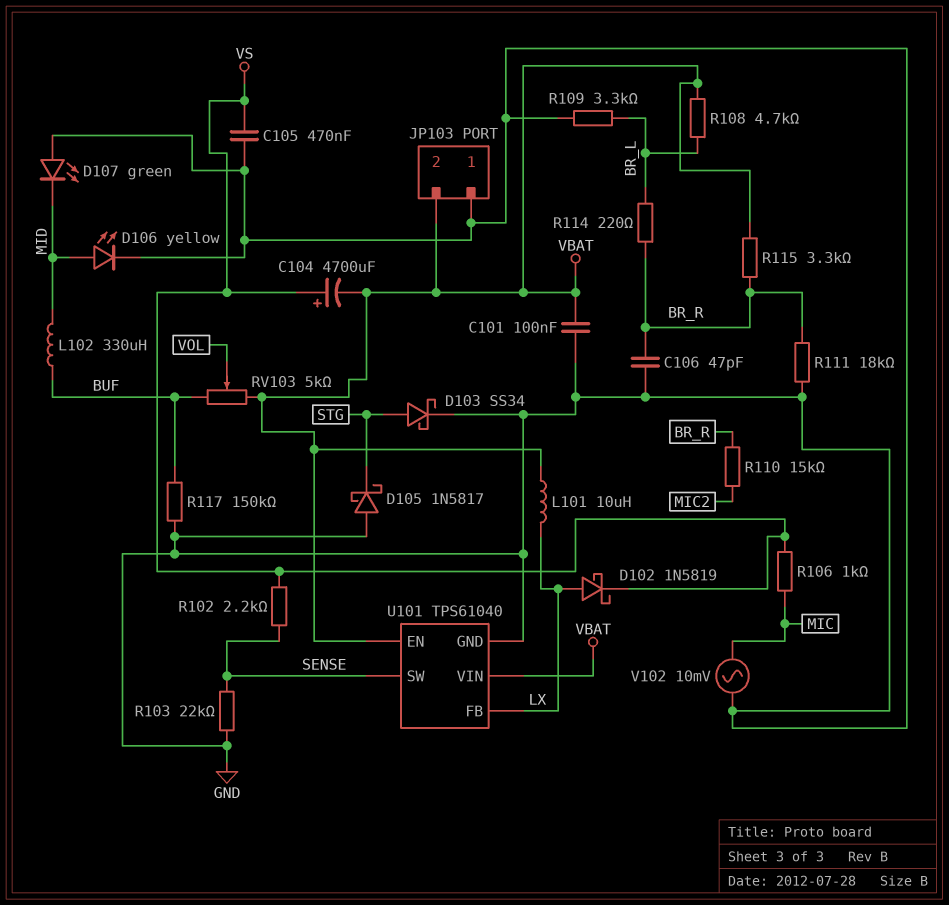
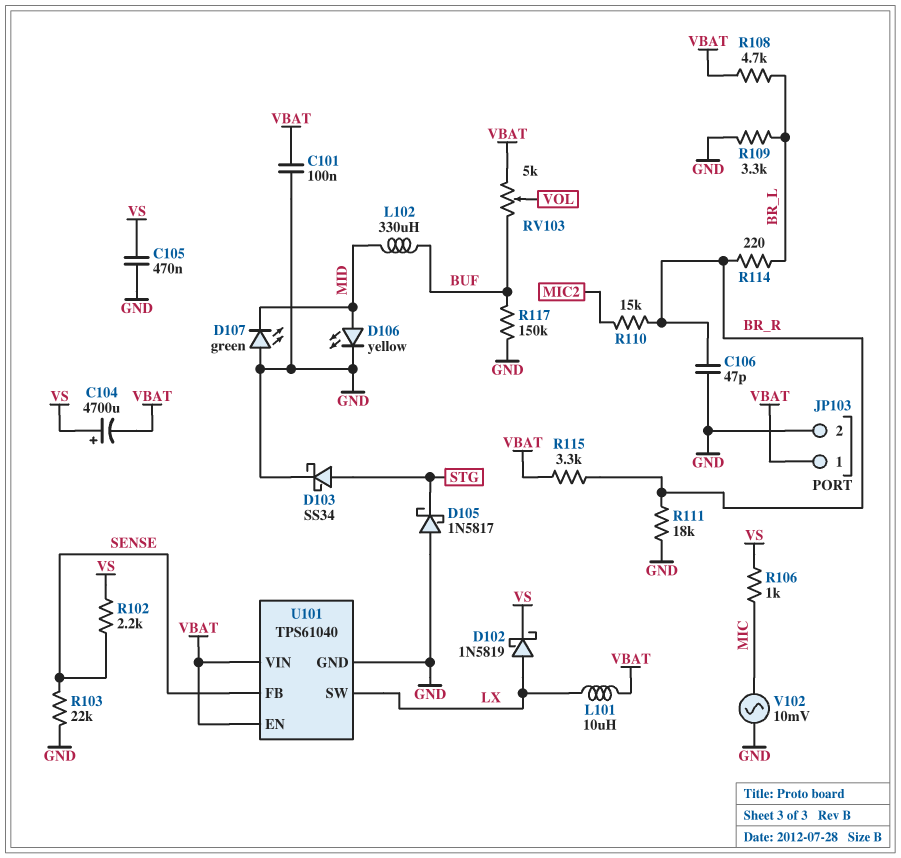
JP103 pin 1: GND -> VBAT
JP103 pin 2: VBAT -> GND
U101 pin FB: LX -> SENSE
U101 pin SW: SENSE -> LX

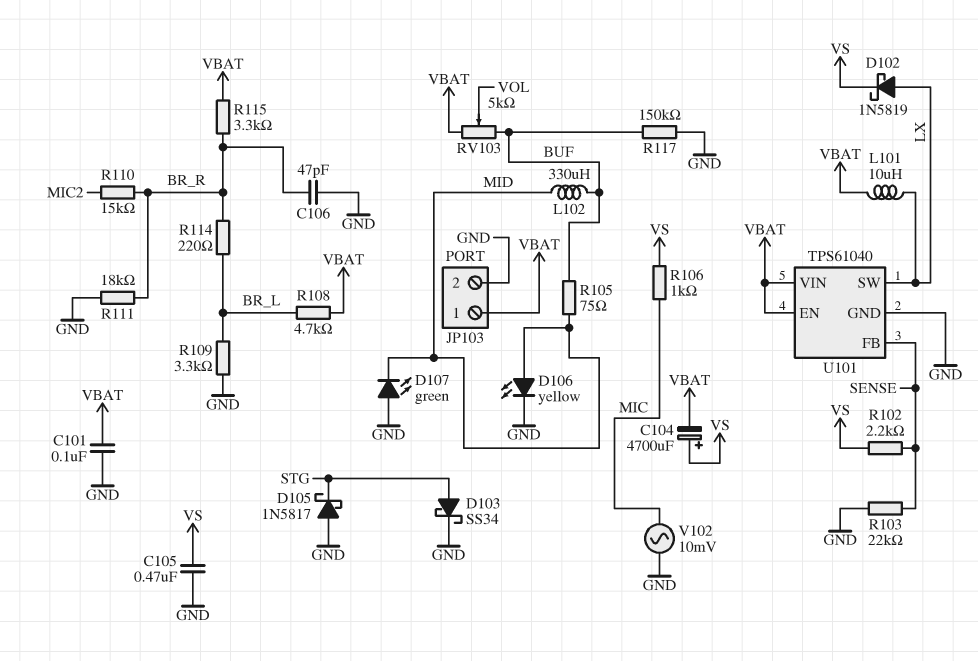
R105: none -> 75 (BUF, MID)

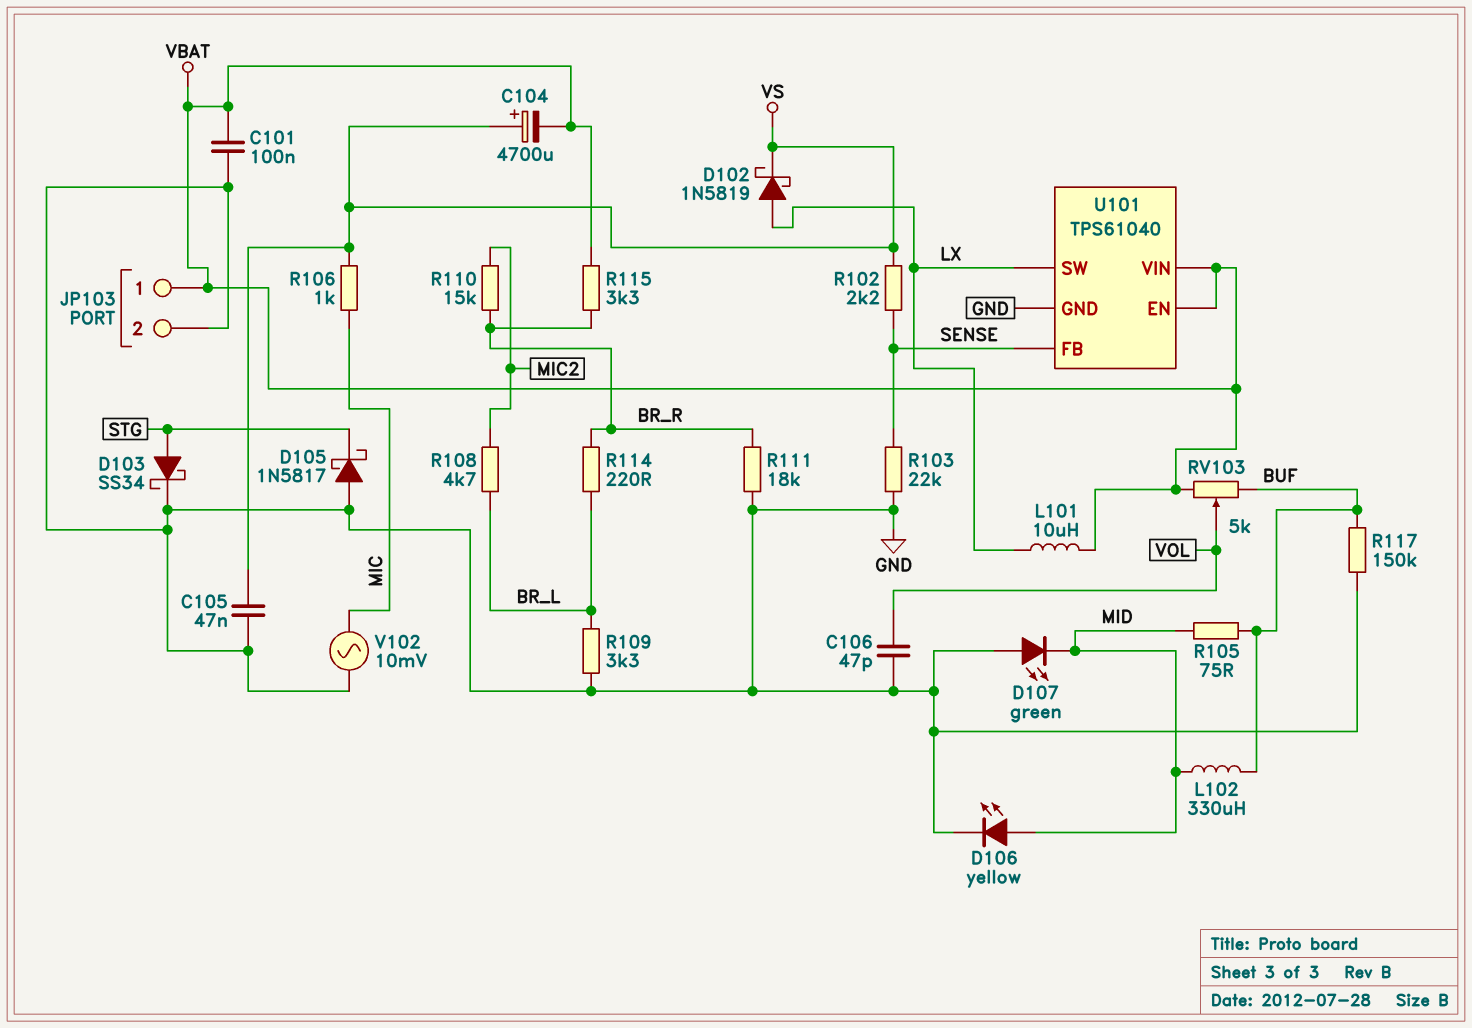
C105: 470nF (GND, VS) -> 47nF (GND, VS)
C106: 47pF (BR_R, GND) -> 47pF (GND, VOL)
R108: 4.7k (BR_L, VBAT) -> 4.7k (BR_L, MIC2)

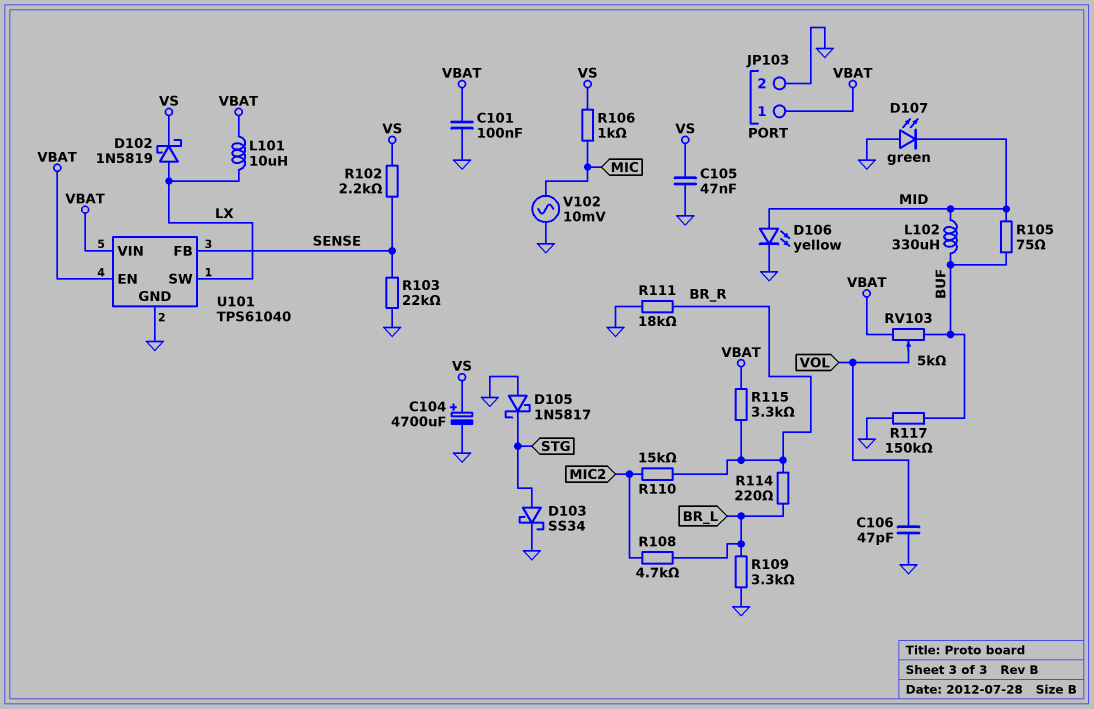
C104: 4700uF (plus VS, minus VBAT) -> 4700uF (plus VS, minus GND)

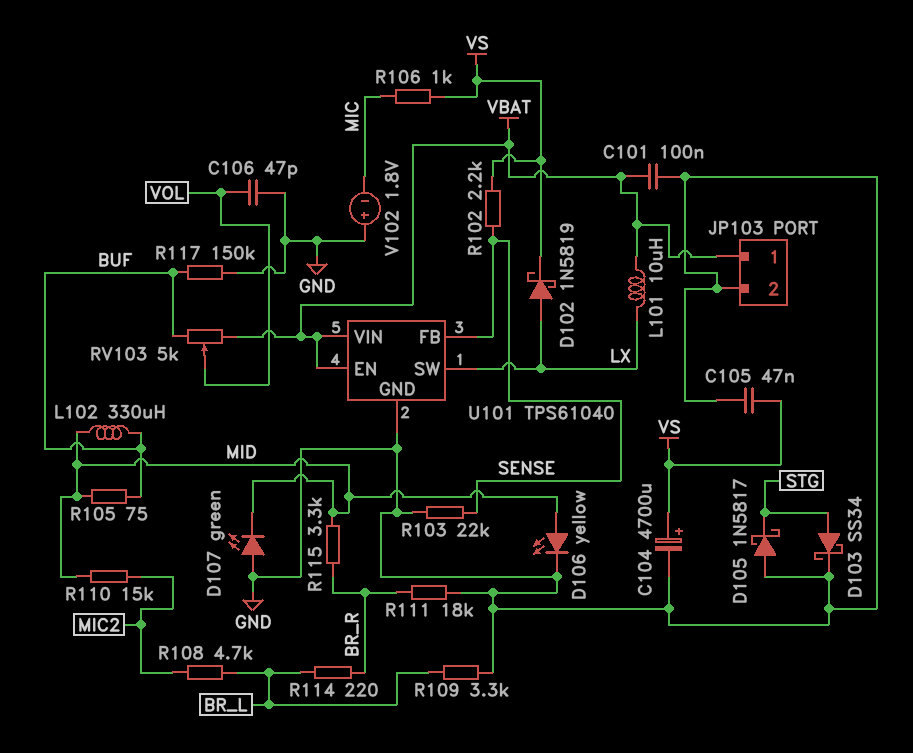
R110: 15k (BR_R, MIC2) -> 15k (MIC2, MID)
R115: 3.3k (BR_R, VBAT) -> 3.3k (BR_R, MID)
V102: AC 10mV (GND, MIC) -> 1.8V (plus GND, minus MIC)

